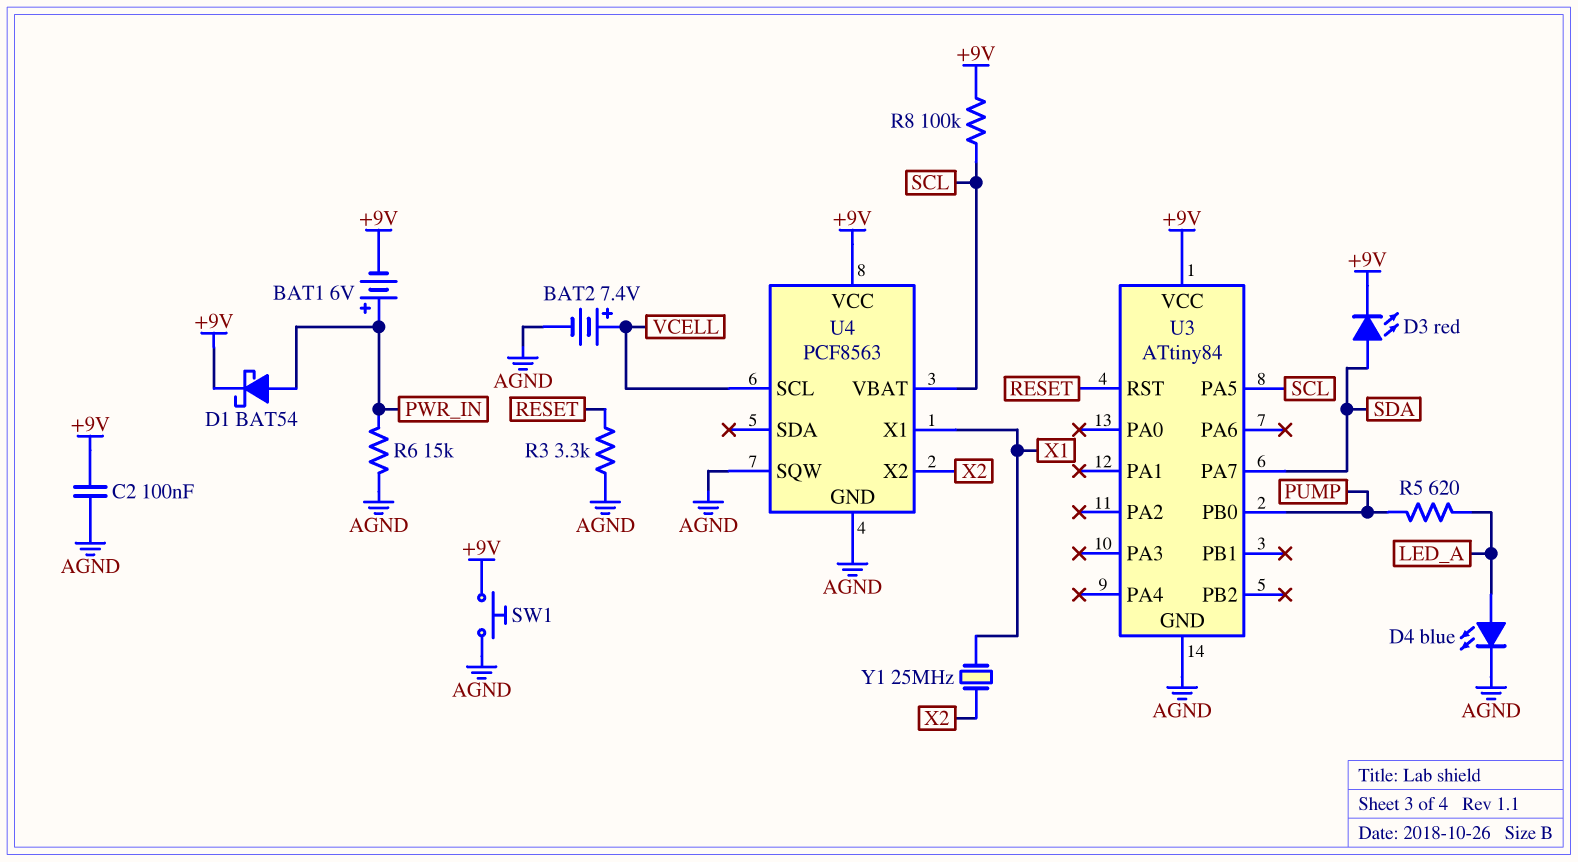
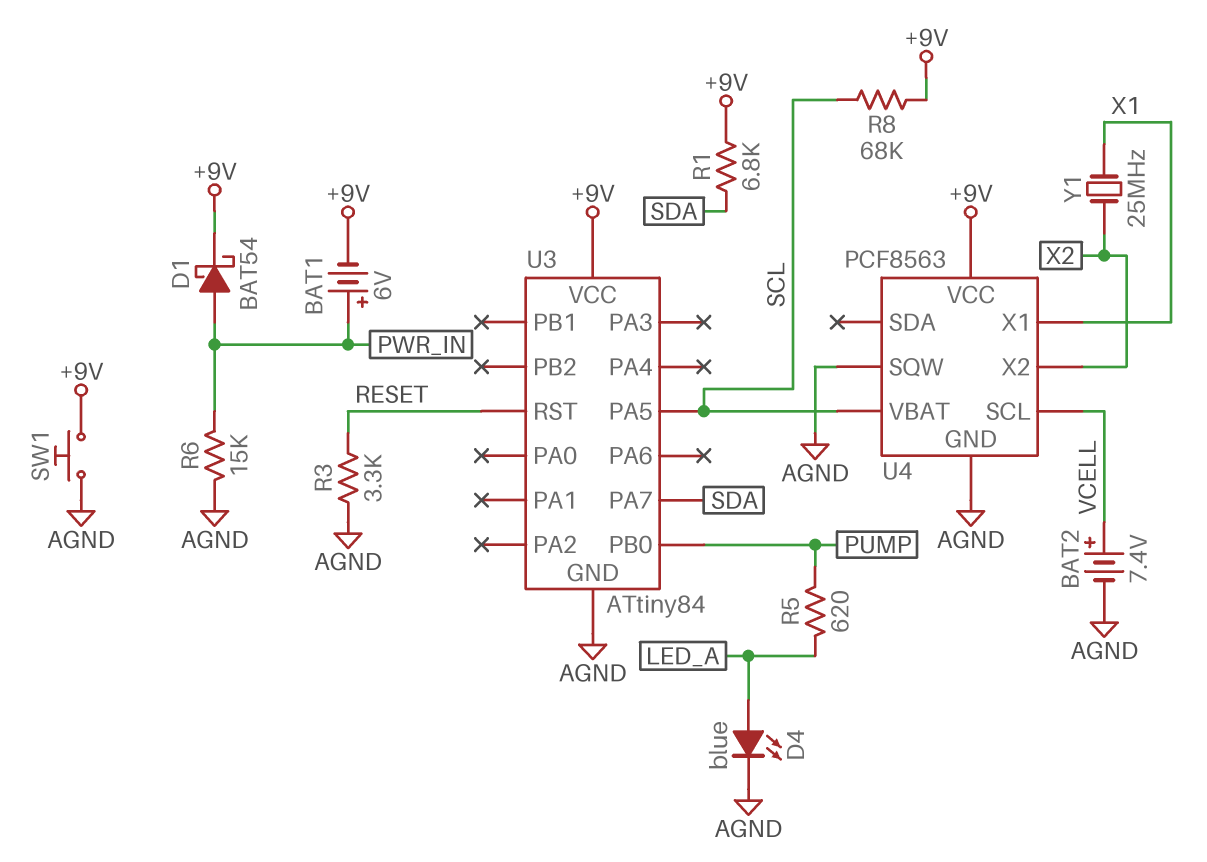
C2: 100nF (+9V, AGND) -> none
D3: LED red (A SDA, K +9V) -> none
R1: none -> 6.8k (+9V, SDA)
R8: 100k (+9V, SCL) -> 68k (+9V, SCL)

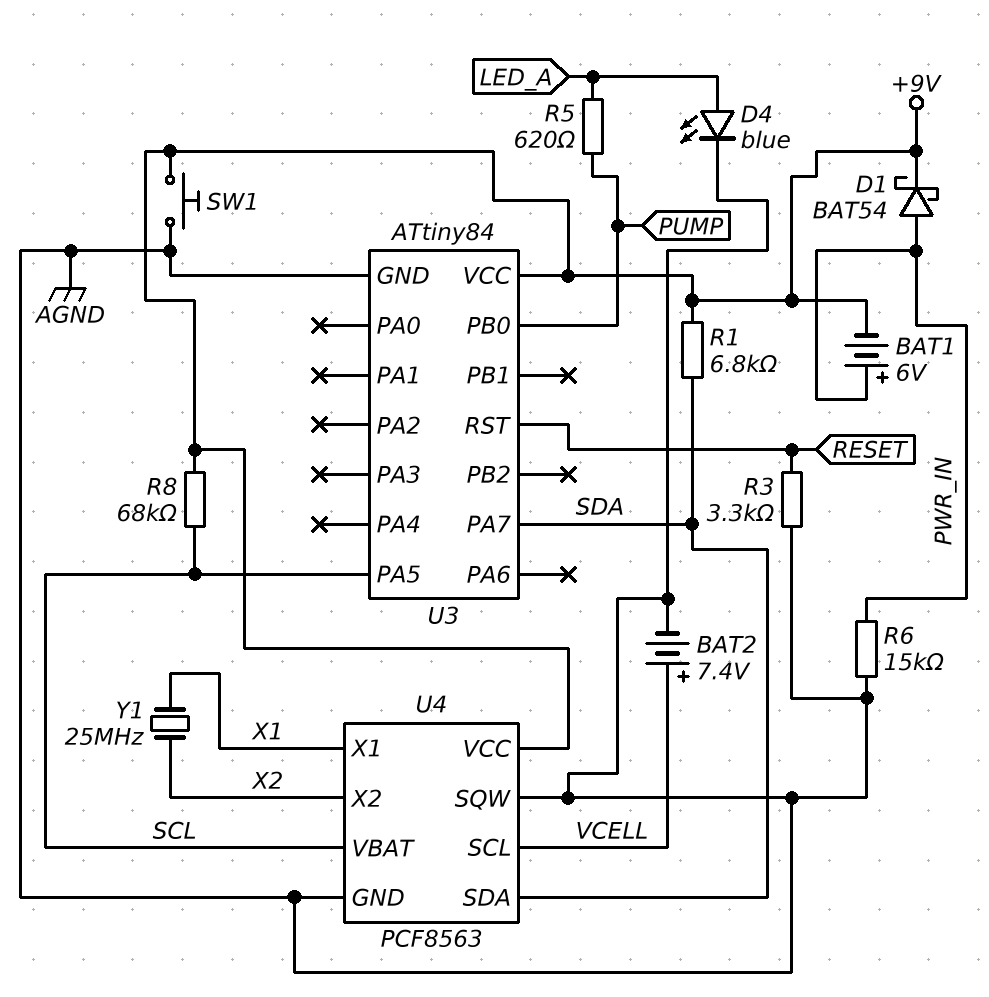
U4 pin SDA: none -> SDA

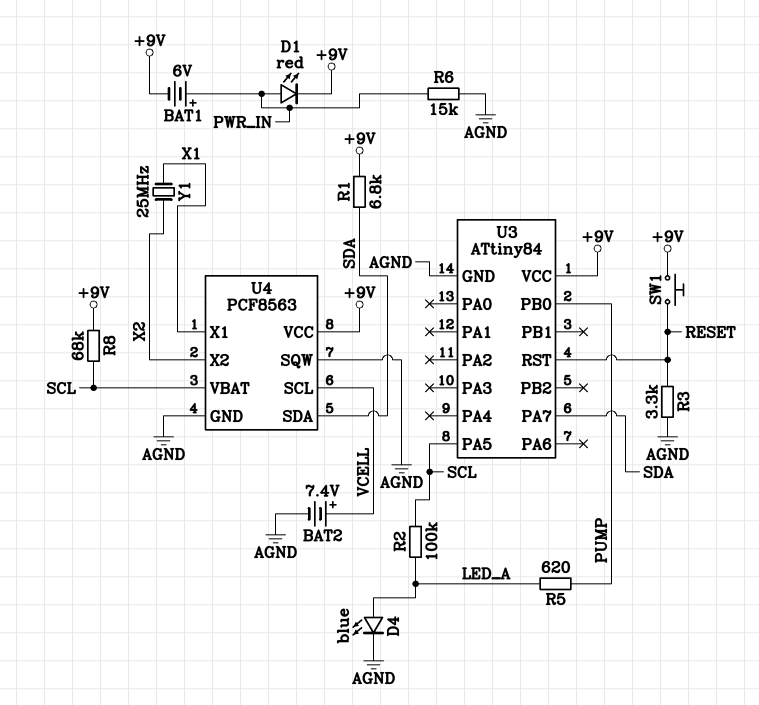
D1: schottky BAT54 (A PWR_IN, K +9V) -> LED red (A PWR_IN, K +9V)
R2: none -> 100k (LED_A, SCL)
SW1: button (+9V, AGND) -> button (+9V, RESET)

